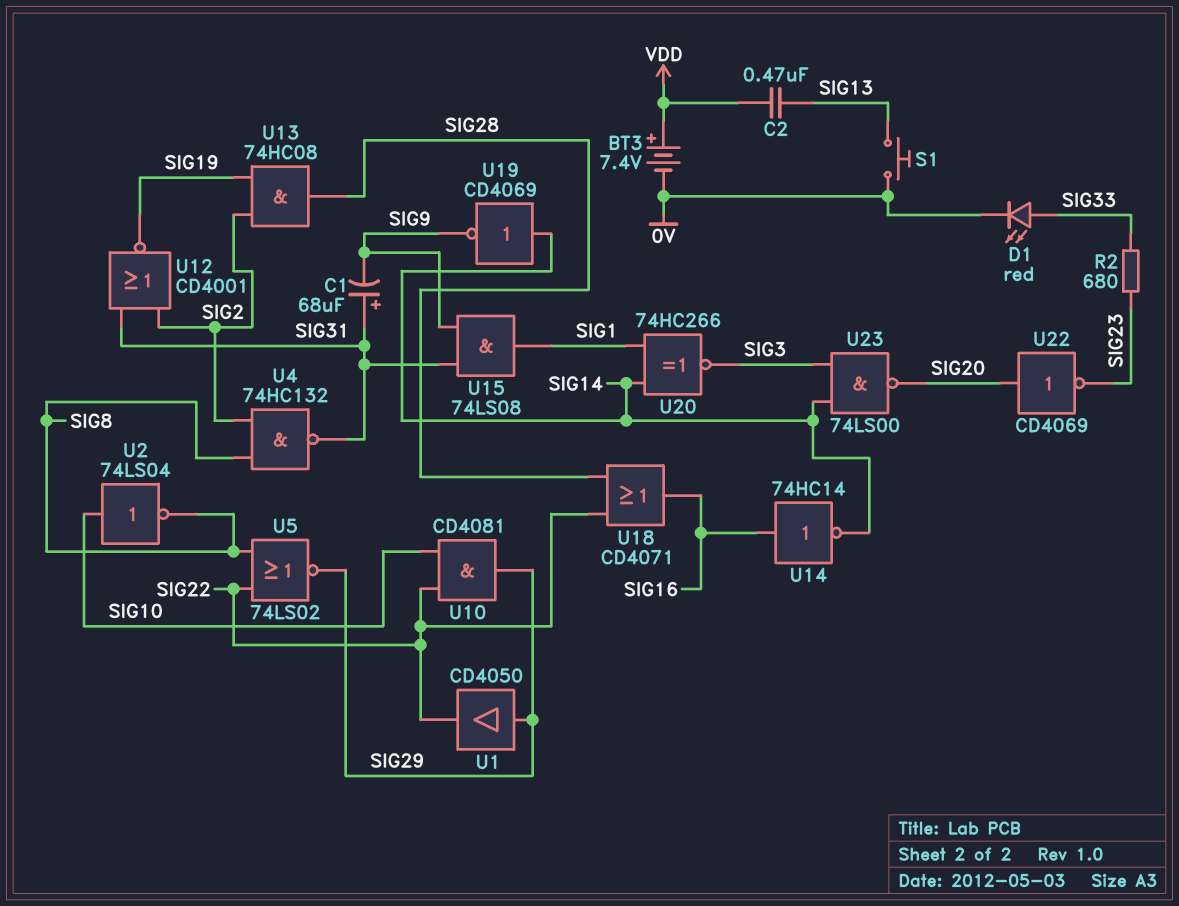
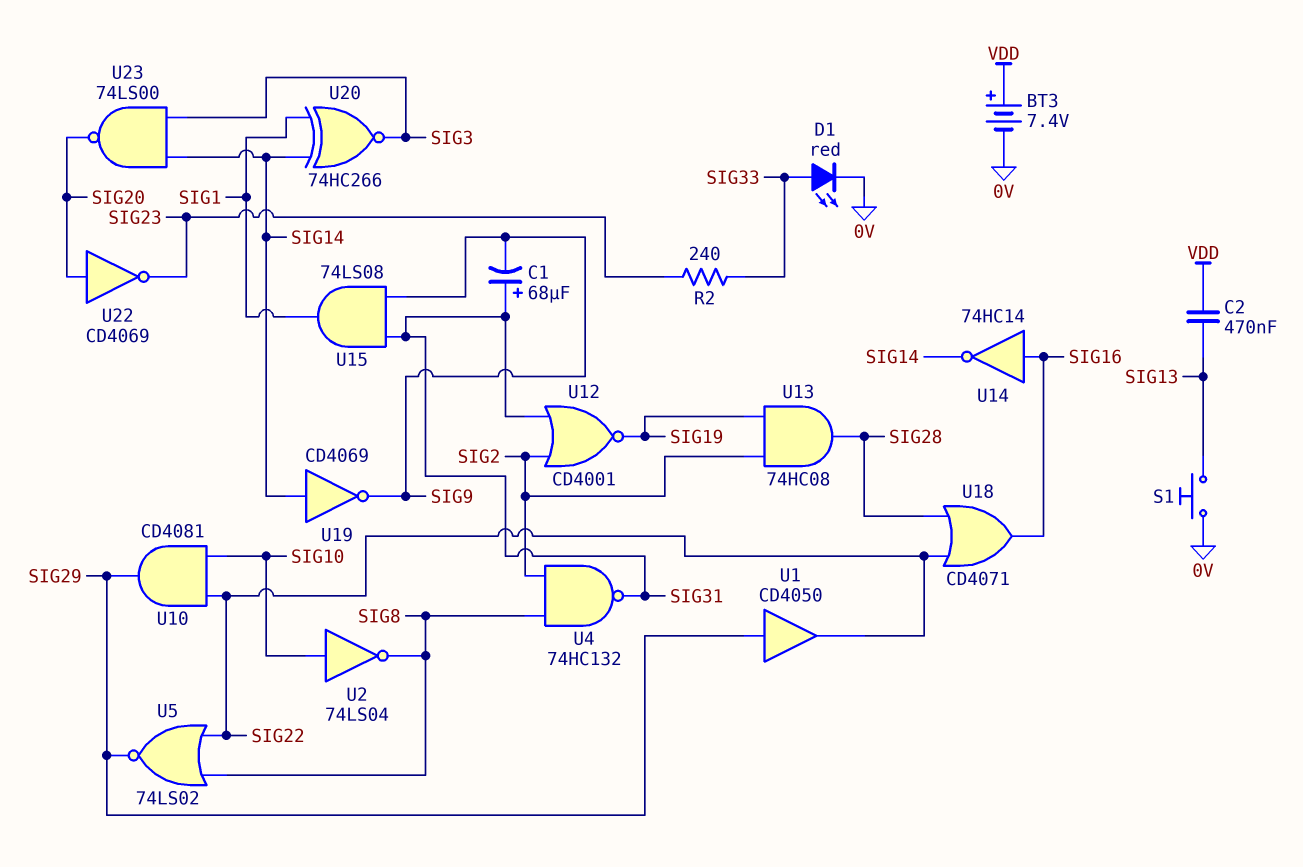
R2: 680 (SIG23, SIG33) -> 240 (SIG23, SIG33)

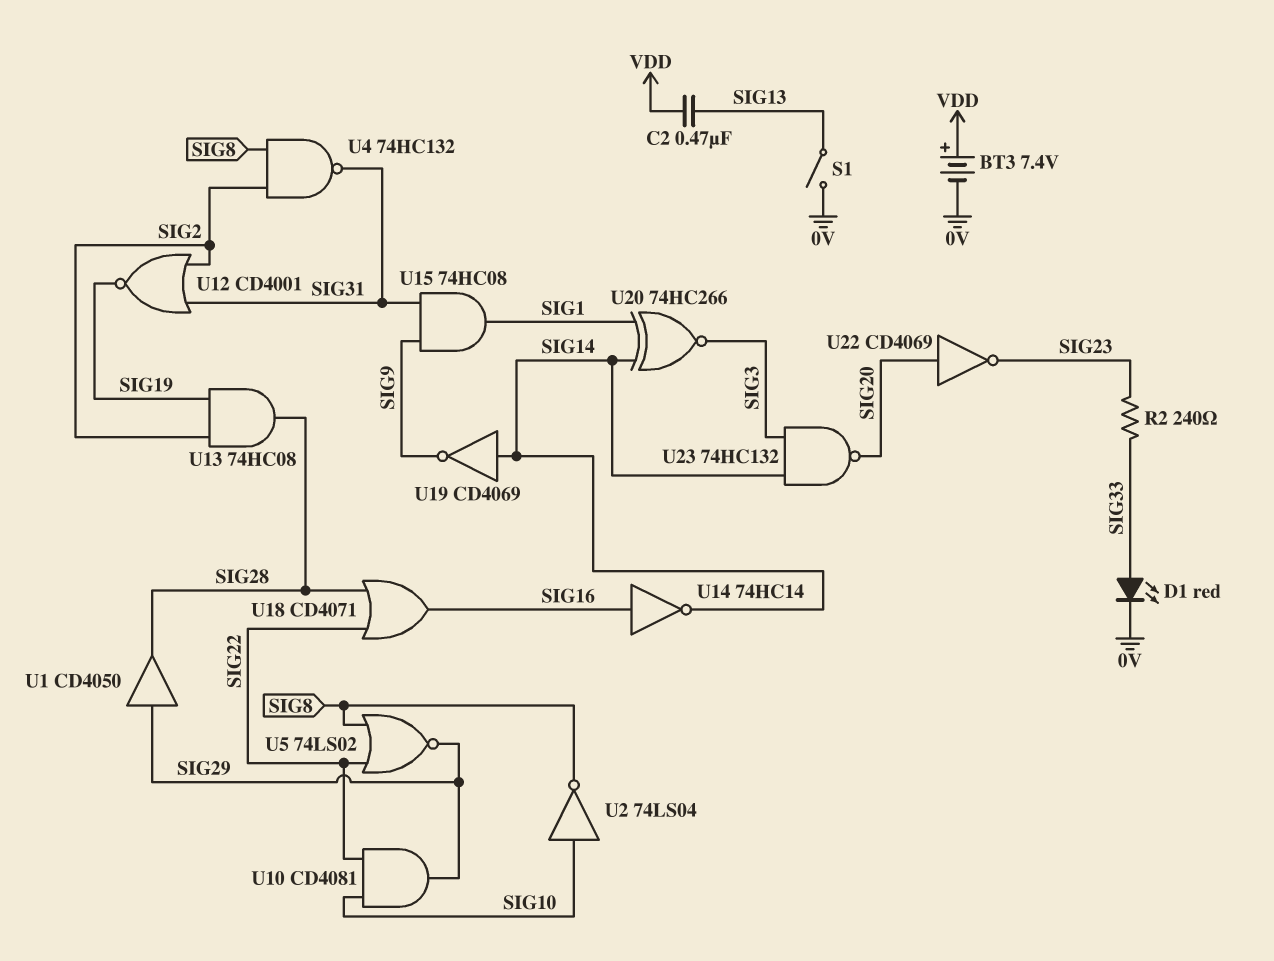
C1: 68uF (plus SIG31, minus SIG9) -> none
S1: button (0V, SIG13) -> switch (0V, SIG13)
U1: buffer CD4050 (in SIG29, out SIG22) -> buffer CD4050 (in SIG29, out SIG28)
U15: AND 74LS08 (in SIG9, in SIG31, out SIG1) -> AND 74HC08 (in SIG9, in SIG31, out SIG1)
U23: NAND 74LS00 (in SIG3, in SIG14, out SIG20) -> NAND 74HC132 (in SIG3, in SIG14, out SIG20)

